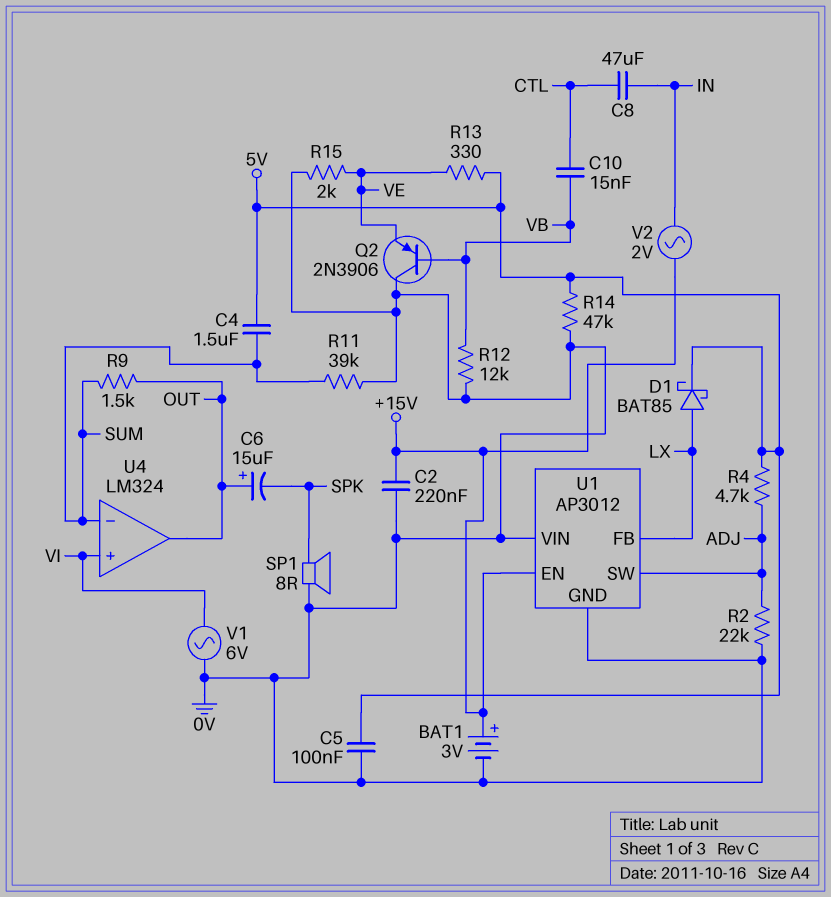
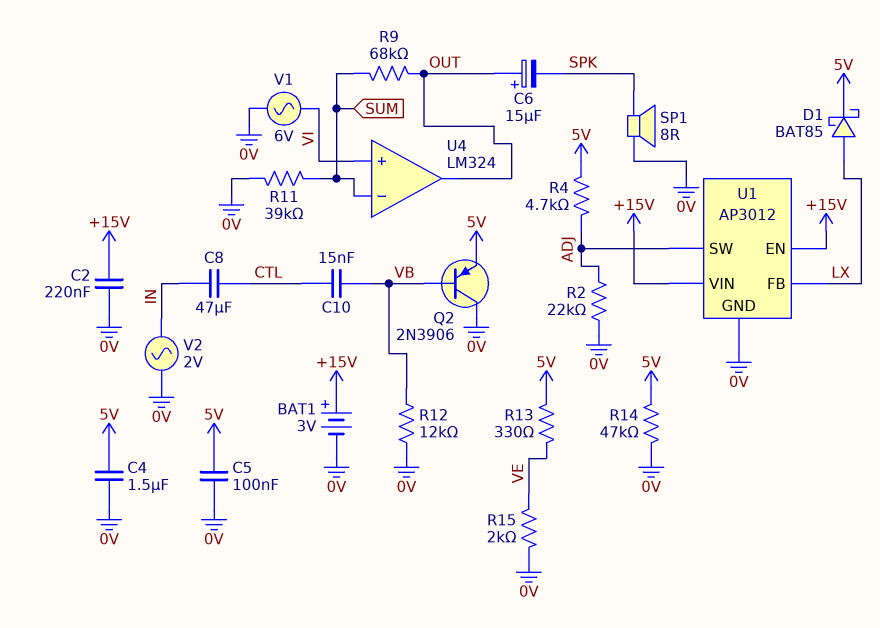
C4: 1.5uF (5V, SUM) -> 1.5uF (0V, 5V)
Q2: PNP 2N3906 (B VB, C 0V, E VE) -> PNP 2N3906 (B VB, C 0V, E 5V)
R9: 1.5k (OUT, SUM) -> 68k (OUT, SUM)
U1 pin VIN: 0V -> +15V
V2: AC 2V (+15V, IN) -> AC 2V (0V, IN)

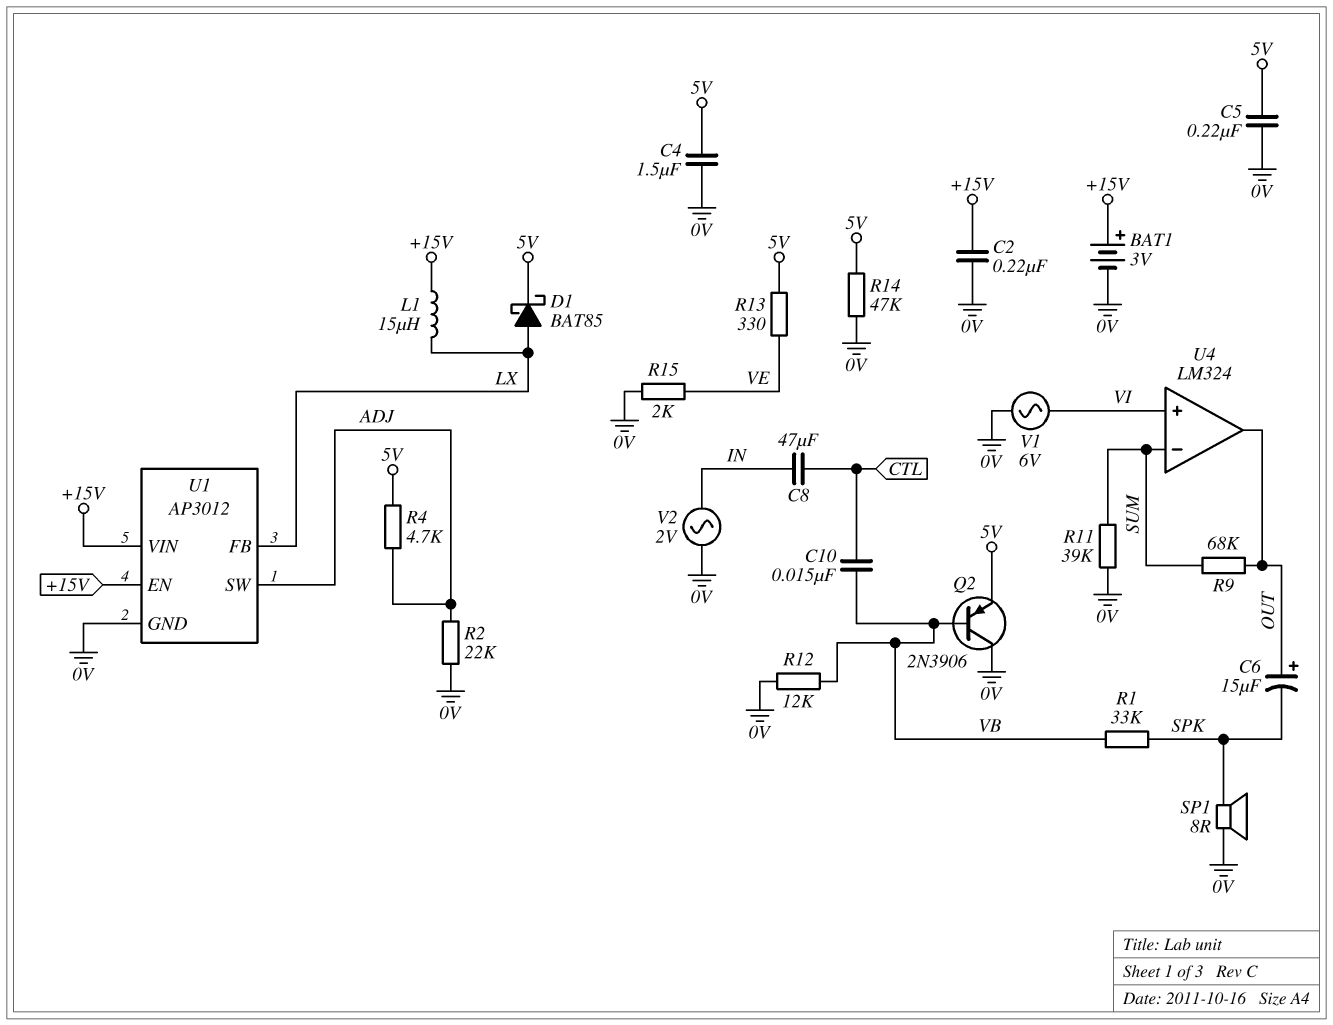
C5: 100nF (0V, 5V) -> 220nF (0V, 5V)
L1: none -> 15uH (+15V, LX)
R1: none -> 33k (SPK, VB)

